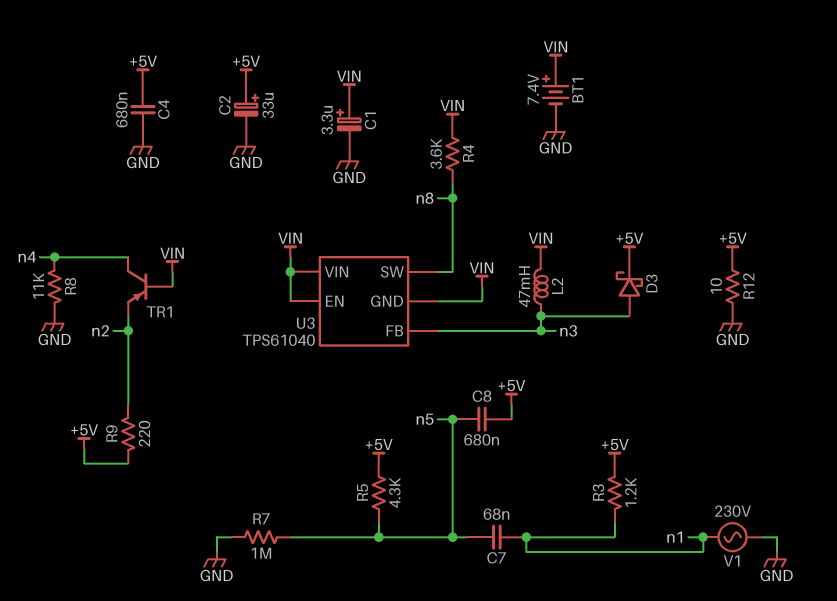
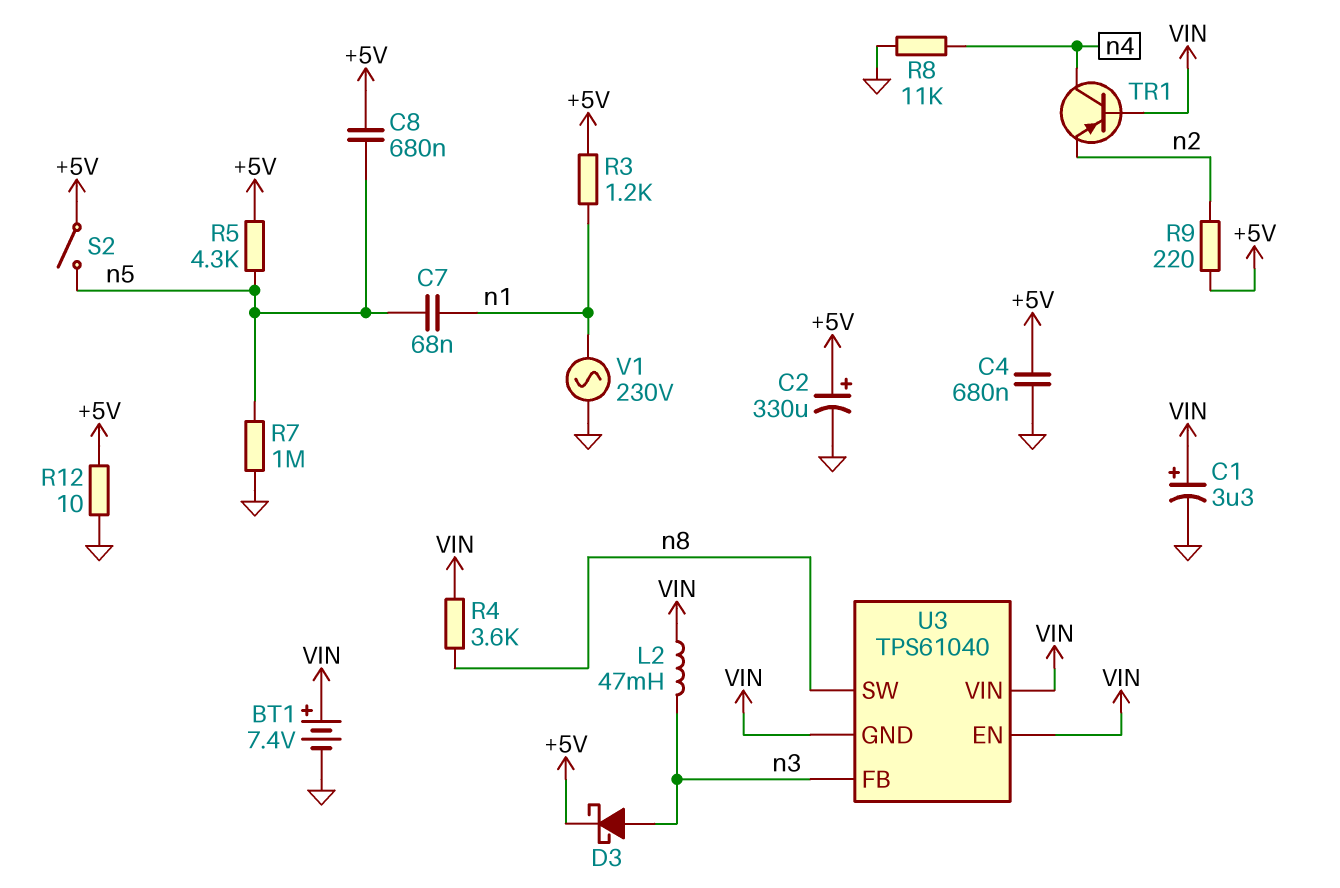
C2: 33uF (plus +5V, minus GND) -> 330uF (plus +5V, minus GND)
S2: none -> switch (+5V, n5)

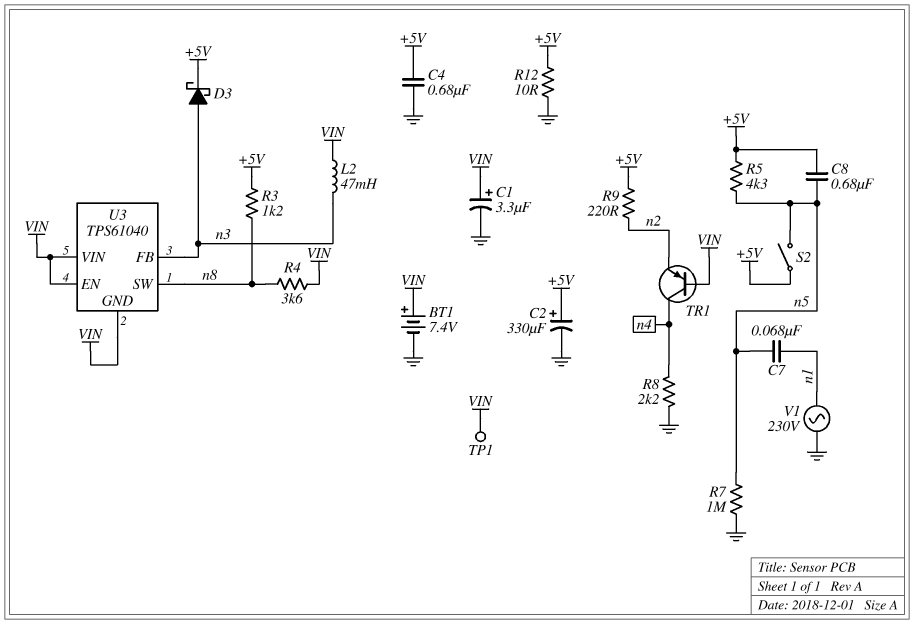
R3: 1.2k (+5V, n1) -> 1.2k (+5V, n8)
R8: 11k (GND, n4) -> 2.2k (GND, n4)
TP1: none -> test point (VIN)

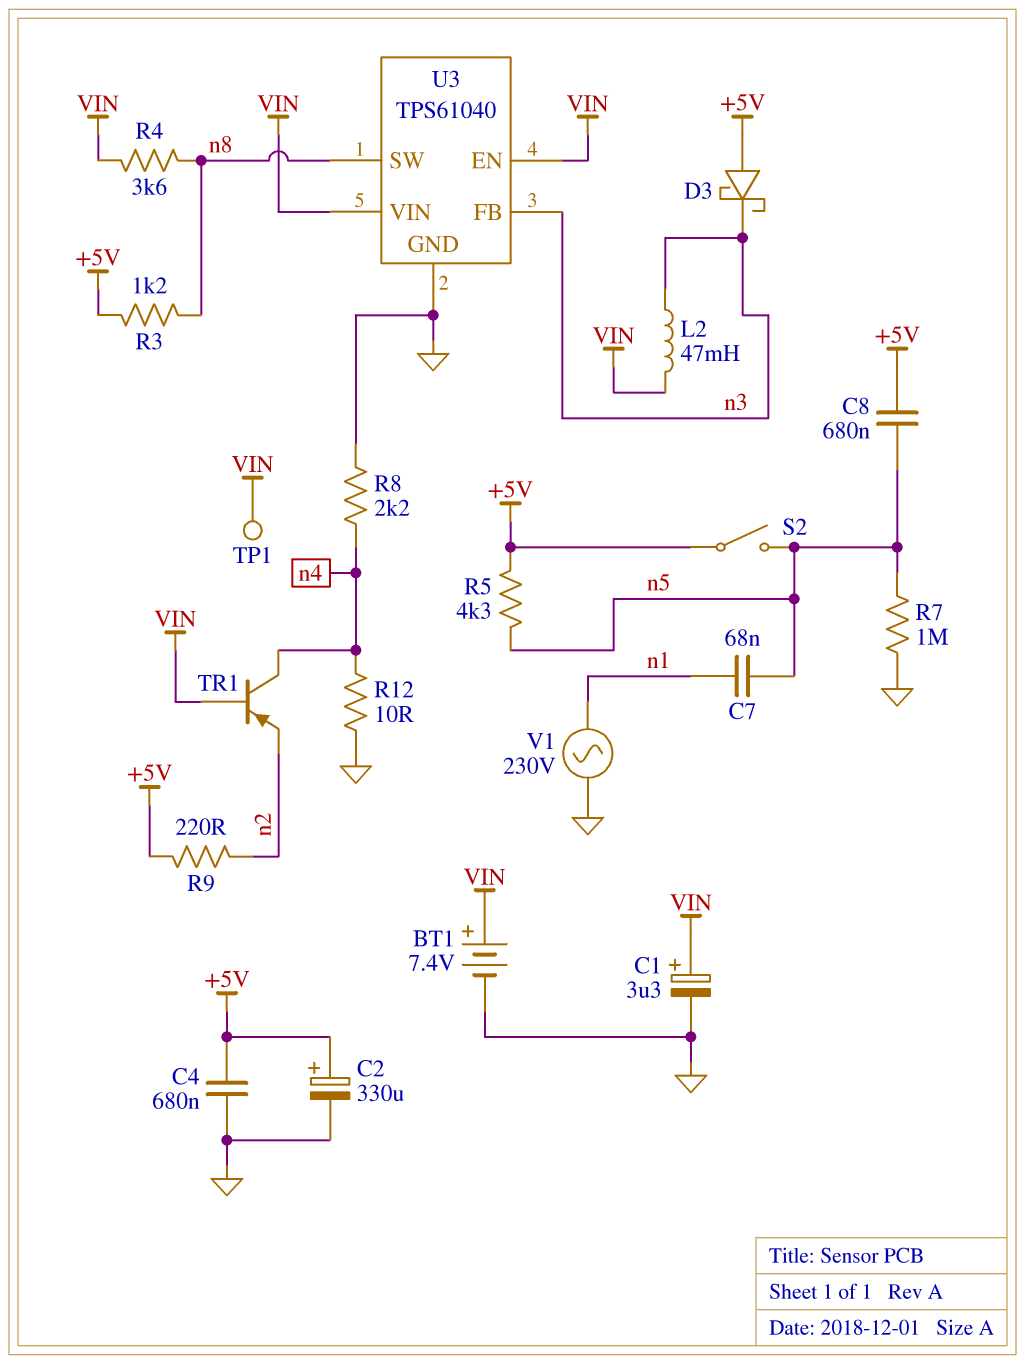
D3: schottky (A n3, K +5V) -> schottky (A +5V, K n3)
R12: 10 (+5V, GND) -> 10 (GND, n4)
U3 pin GND: VIN -> GND

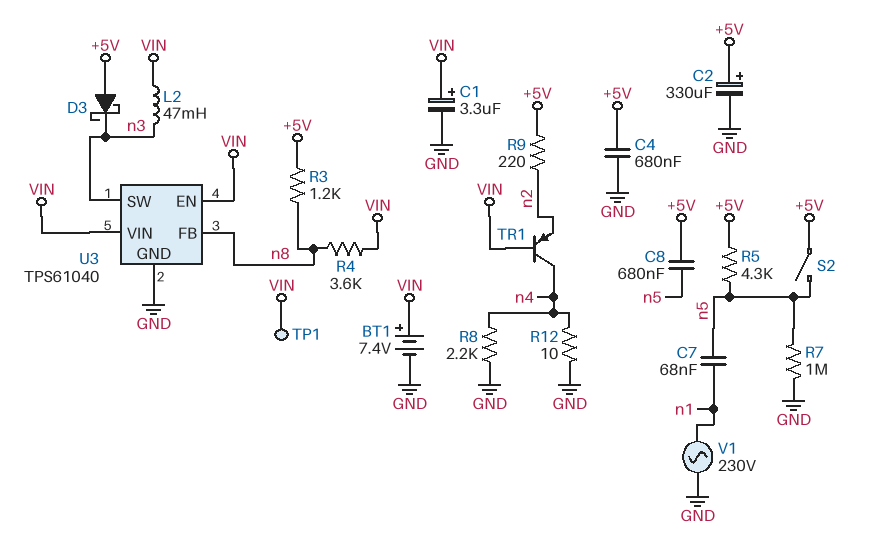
U3 pin FB: n3 -> n8
U3 pin SW: n8 -> n3

